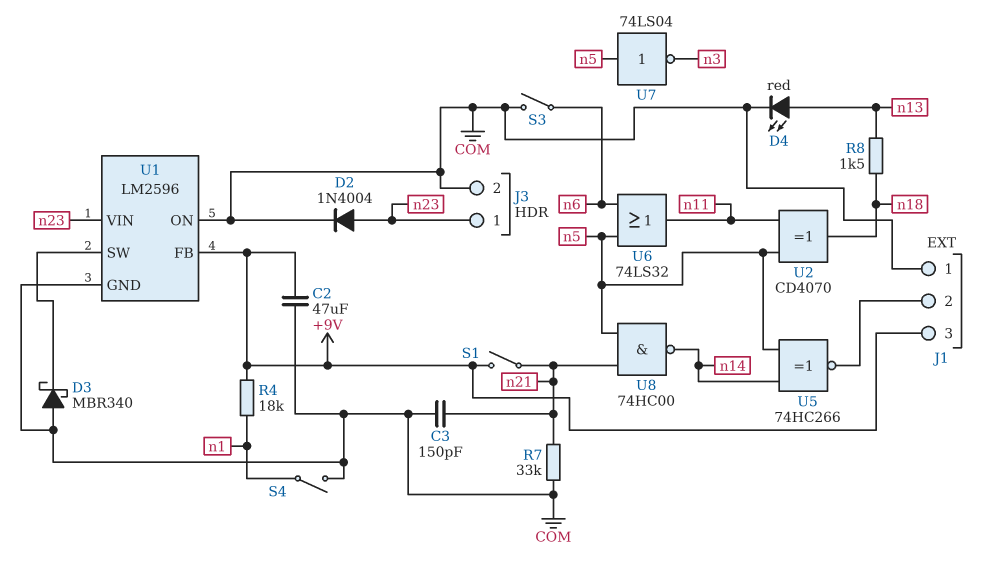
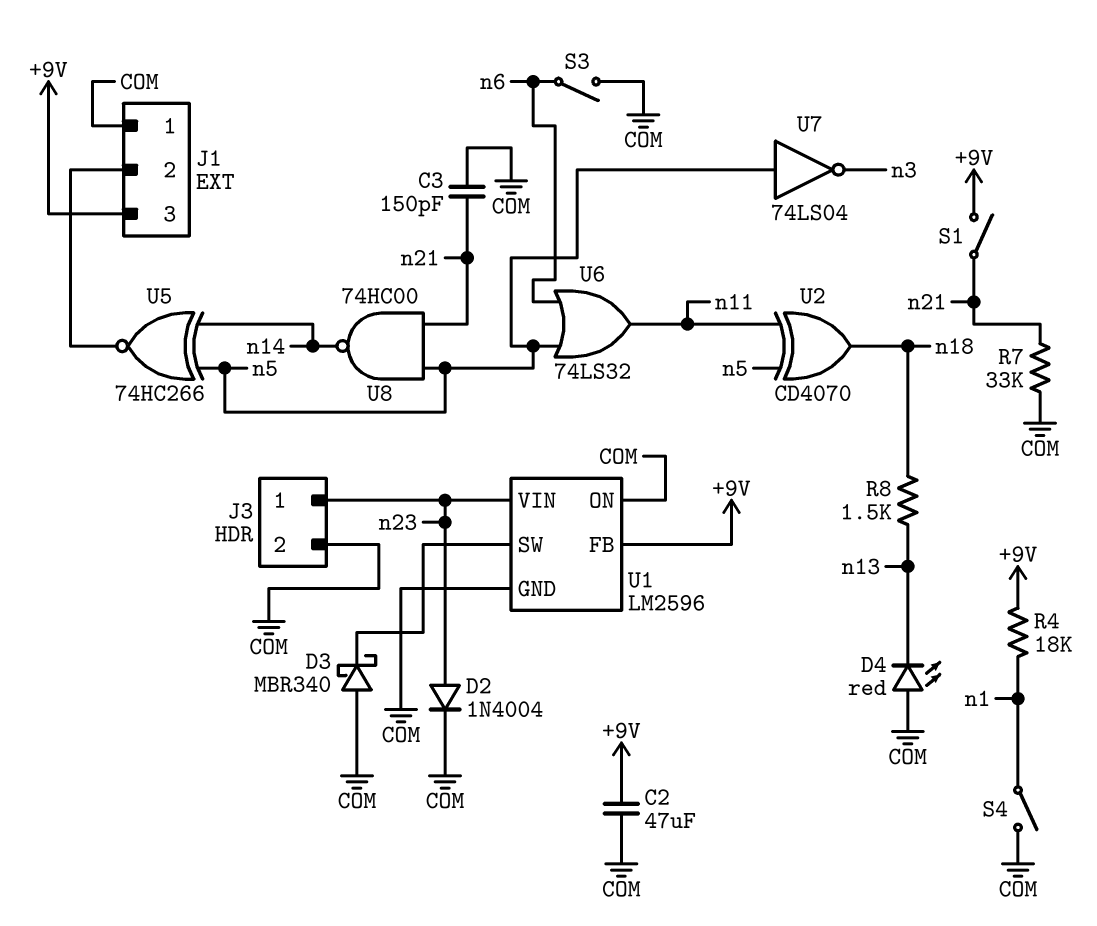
D4: LED red (A n13, K COM) -> LED red (A COM, K n13)

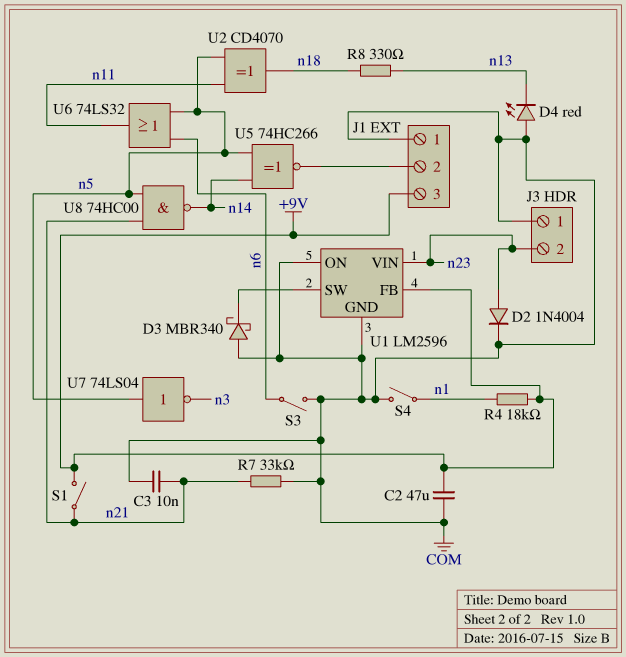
C3: 150pF (COM, n21) -> 10nF (COM, n21)
J3 pin 1: n23 -> COM
J3 pin 2: COM -> n23
R8: 1.5k (n13, n18) -> 330 (n13, n18)

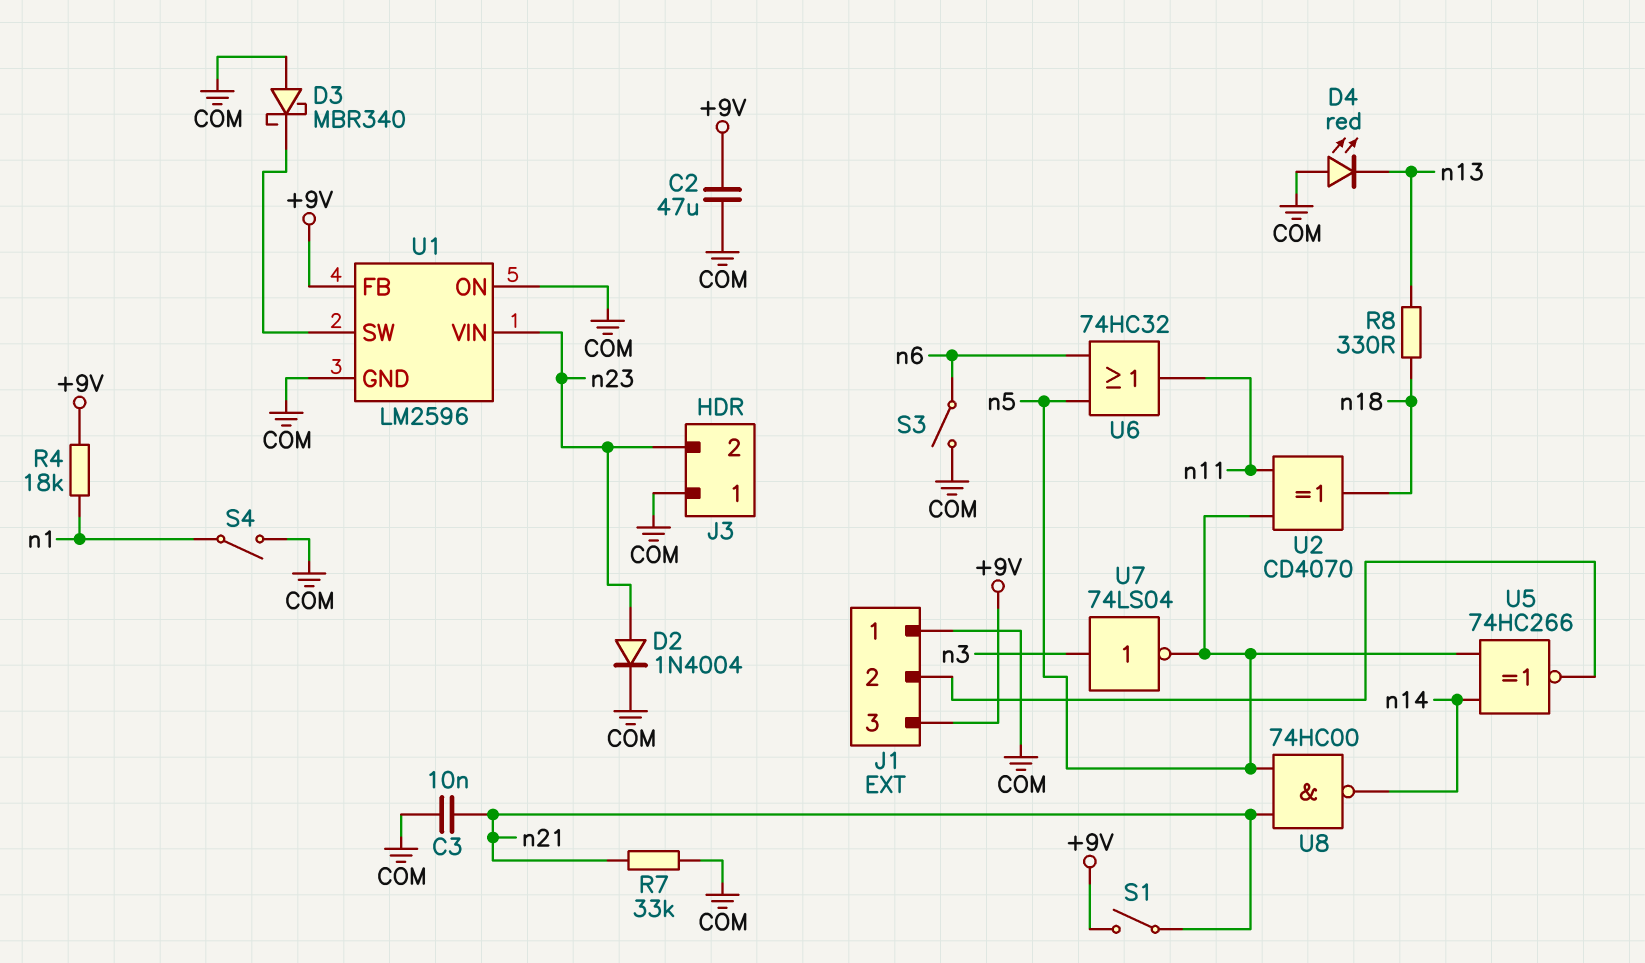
U6: OR 74LS32 (in n5, in n6, out n11) -> OR 74HC32 (in n5, in n6, out n11)
U7: NOT 74LS04 (in n5, out n3) -> NOT 74LS04 (in n3, out n5)

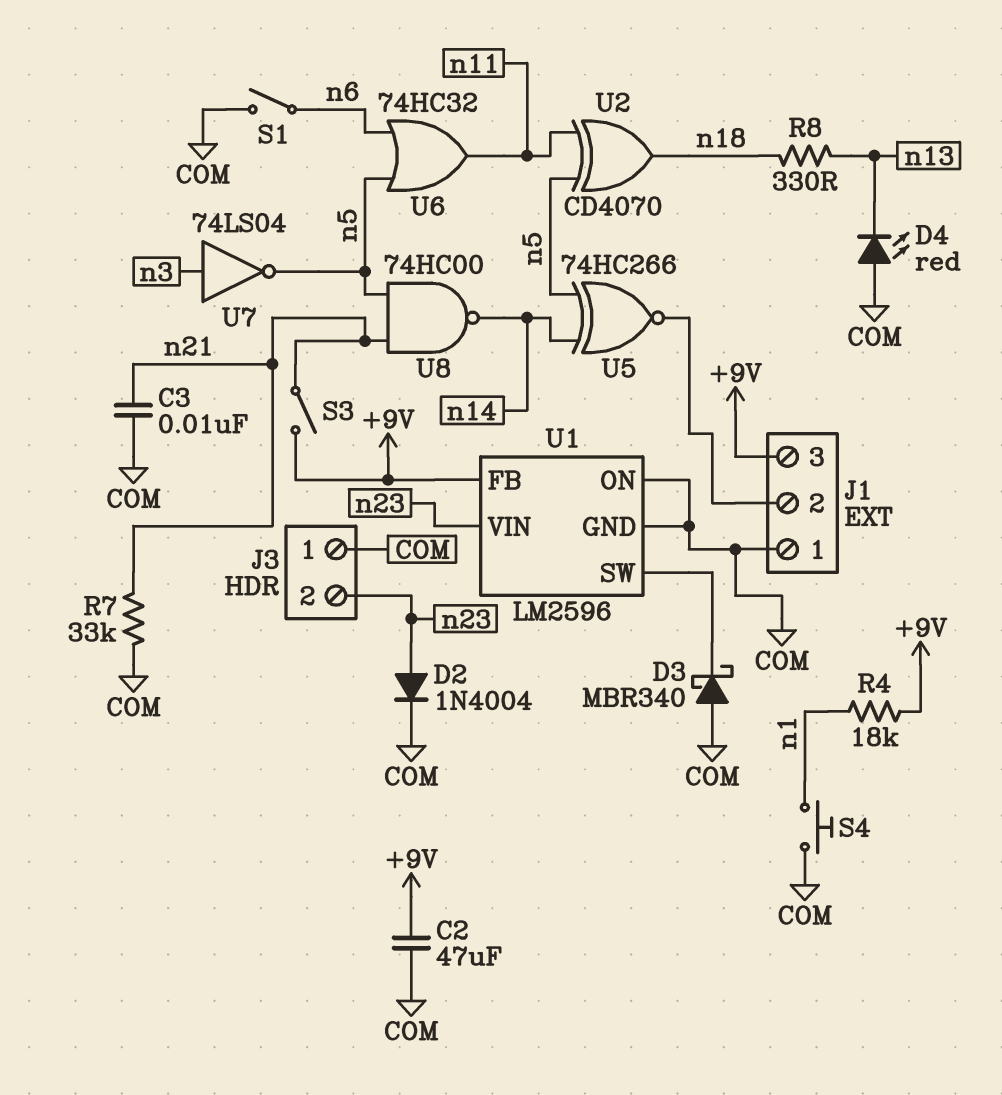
S1: switch (+9V, n21) -> switch (COM, n6)
S3: switch (COM, n6) -> switch (+9V, n21)
S4: switch (COM, n1) -> button (COM, n1)

